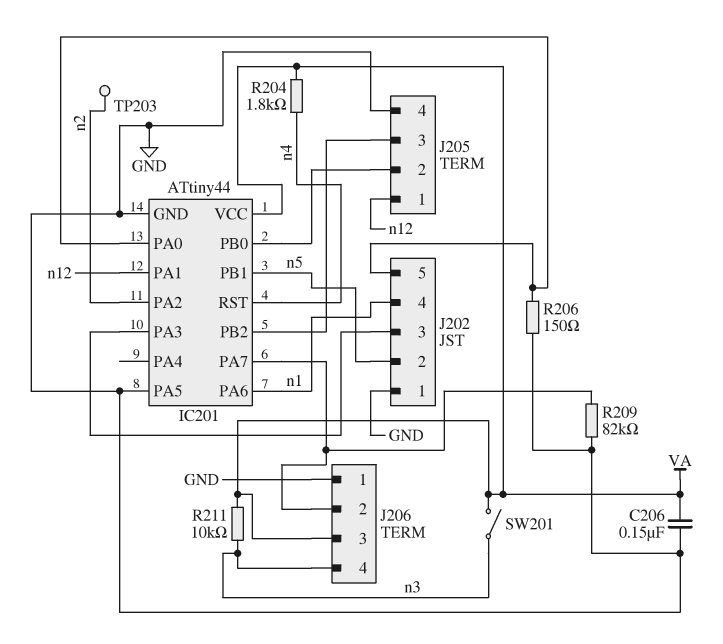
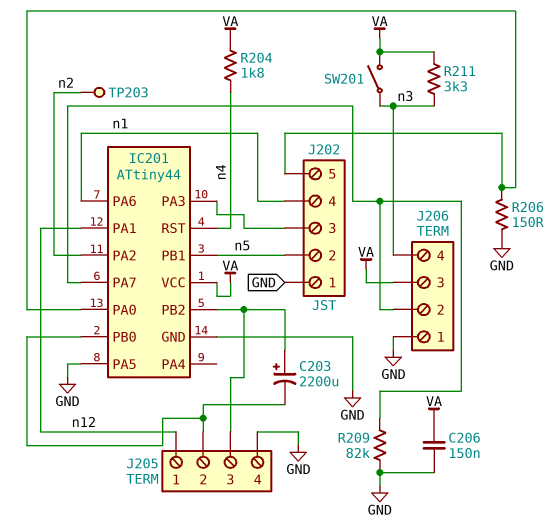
C203: none -> 2200uF (plus IC201/PB2, minus IC201/PB0)
R211: 10k (VA, n3) -> 3.3k (VA, n3)

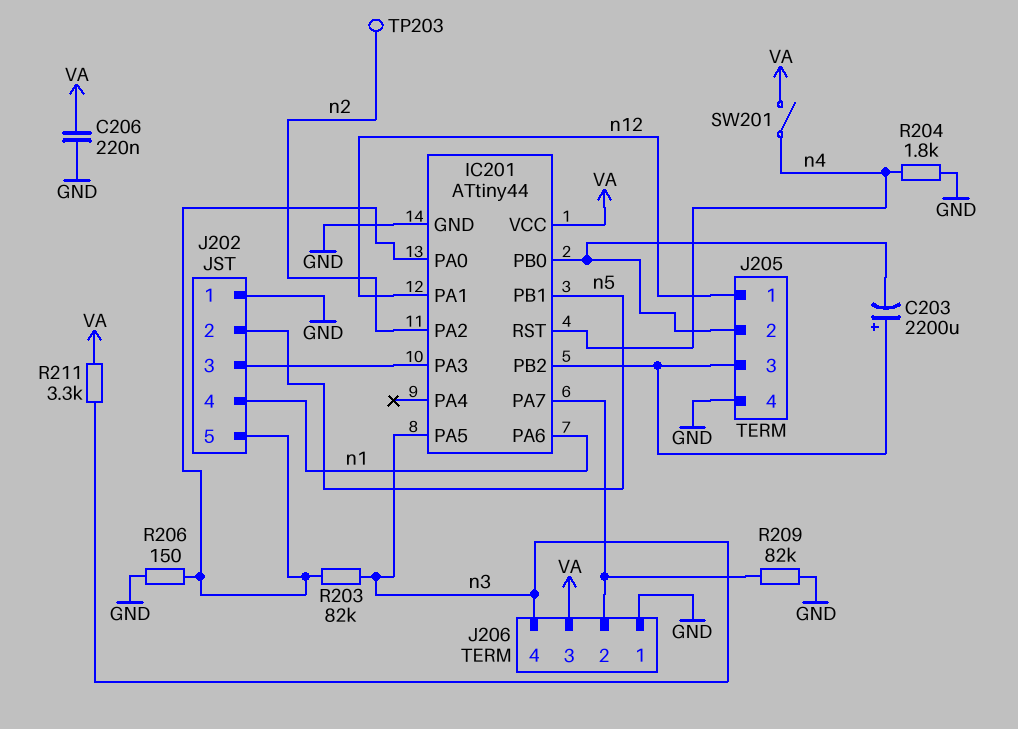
C206: 150nF (GND, VA) -> 220nF (GND, VA)
IC201 pin PA5: GND -> n3
R203: none -> 82k (IC201/PA0, n3)
R204: 1.8k (VA, n4) -> 1.8k (GND, n4)
SW201: switch (VA, n3) -> switch (VA, n4)

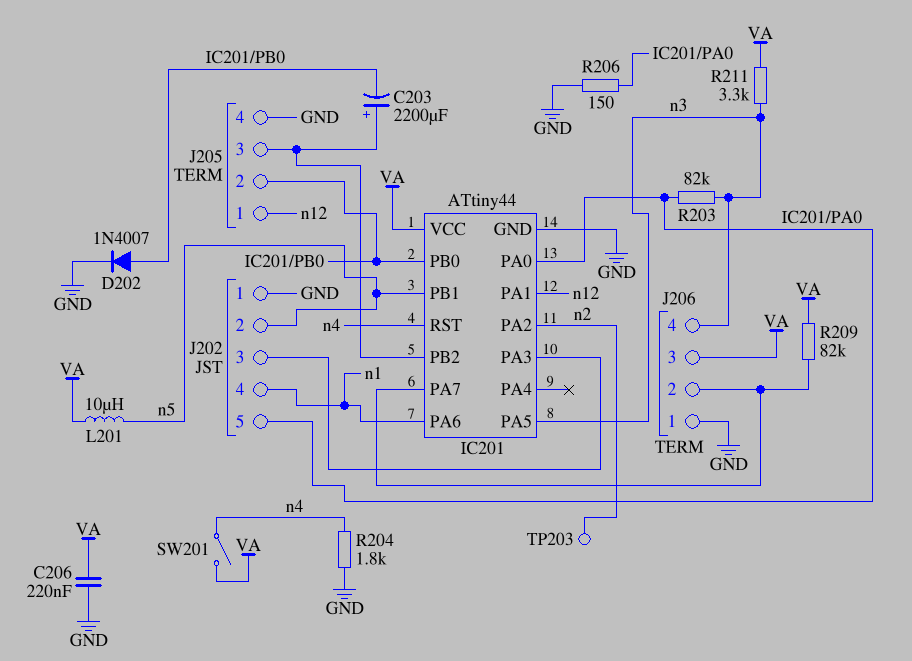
D202: none -> diode 1N4007 (A IC201/PB0, K GND)
L201: none -> 10uH (VA, n5)
R209: 82k (GND, IC201/PA7) -> 82k (IC201/PA7, VA)

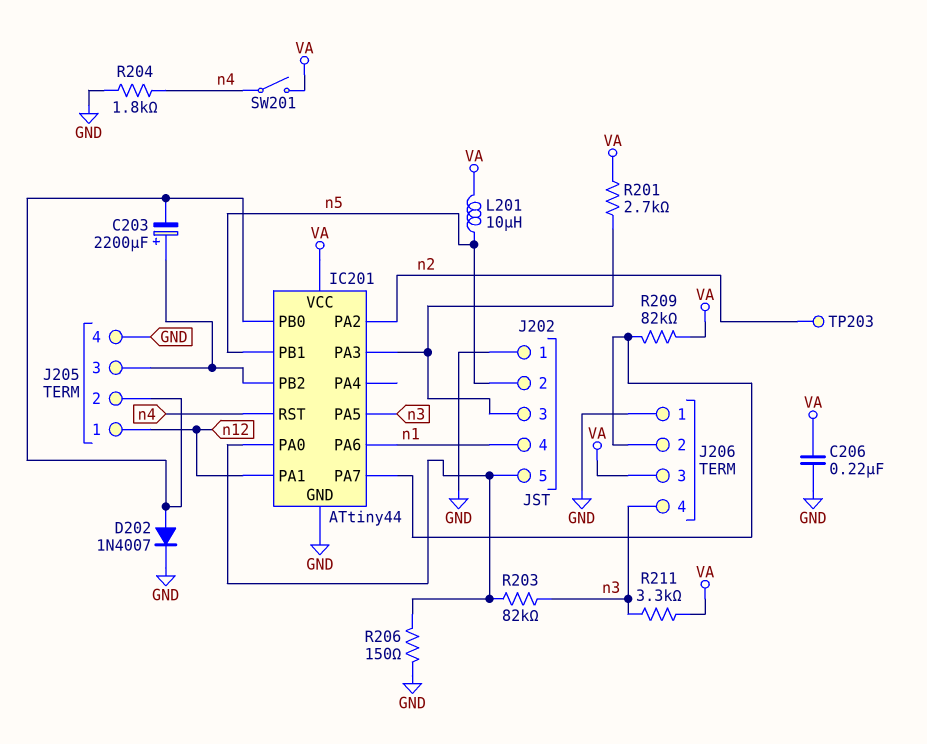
R201: none -> 2.7k (IC201/PA3, VA)

